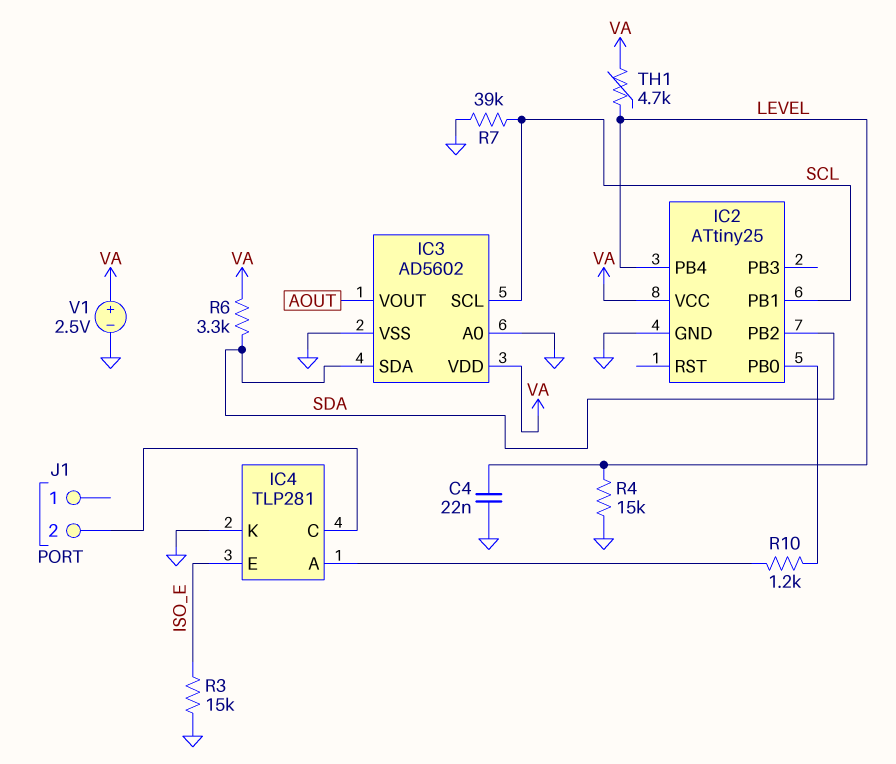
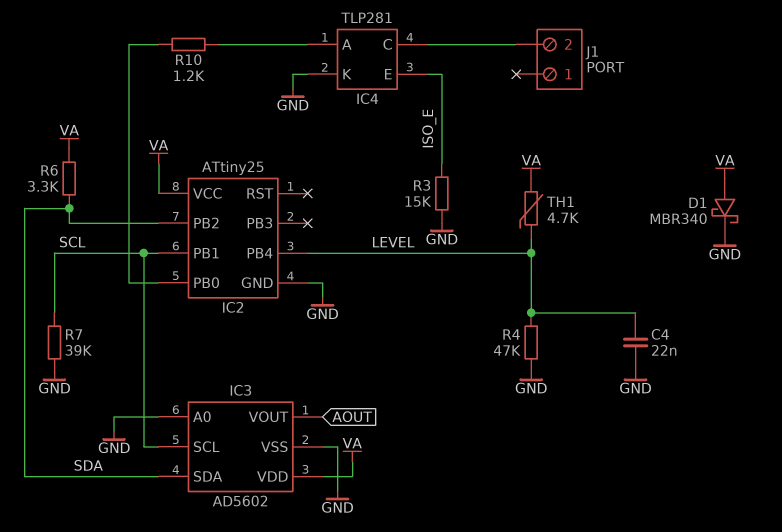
D1: none -> schottky MBR340 (A VA, K GND)
R4: 15k (GND, LEVEL) -> 47k (GND, LEVEL)
V1: 2.5V (plus VA, minus GND) -> none

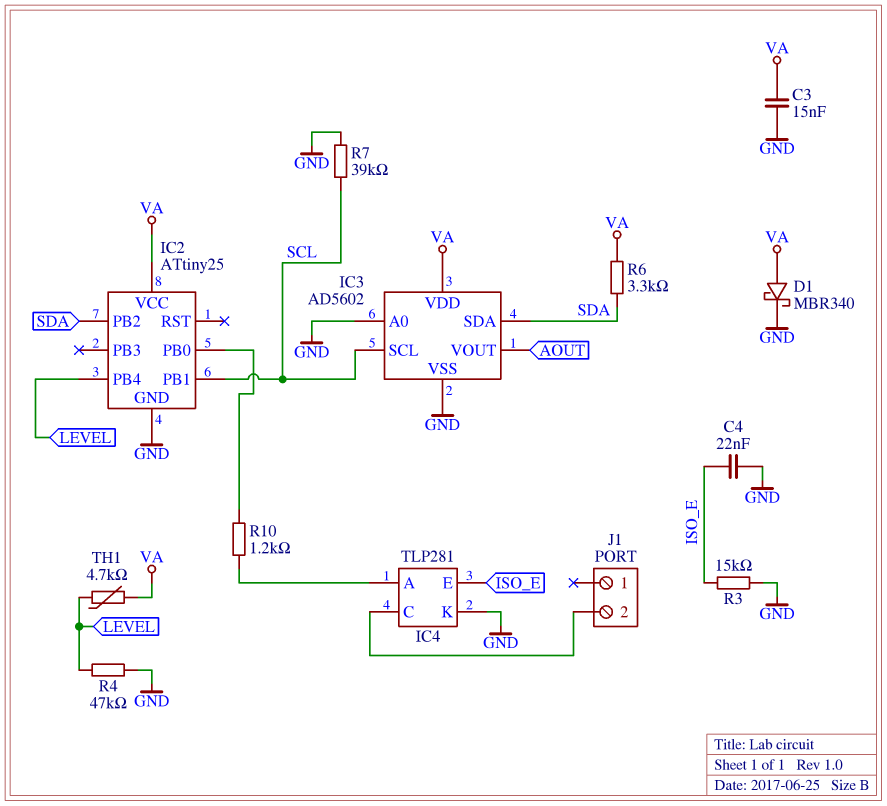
C3: none -> 15nF (GND, VA)
C4: 22nF (GND, LEVEL) -> 22nF (GND, ISO_E)

